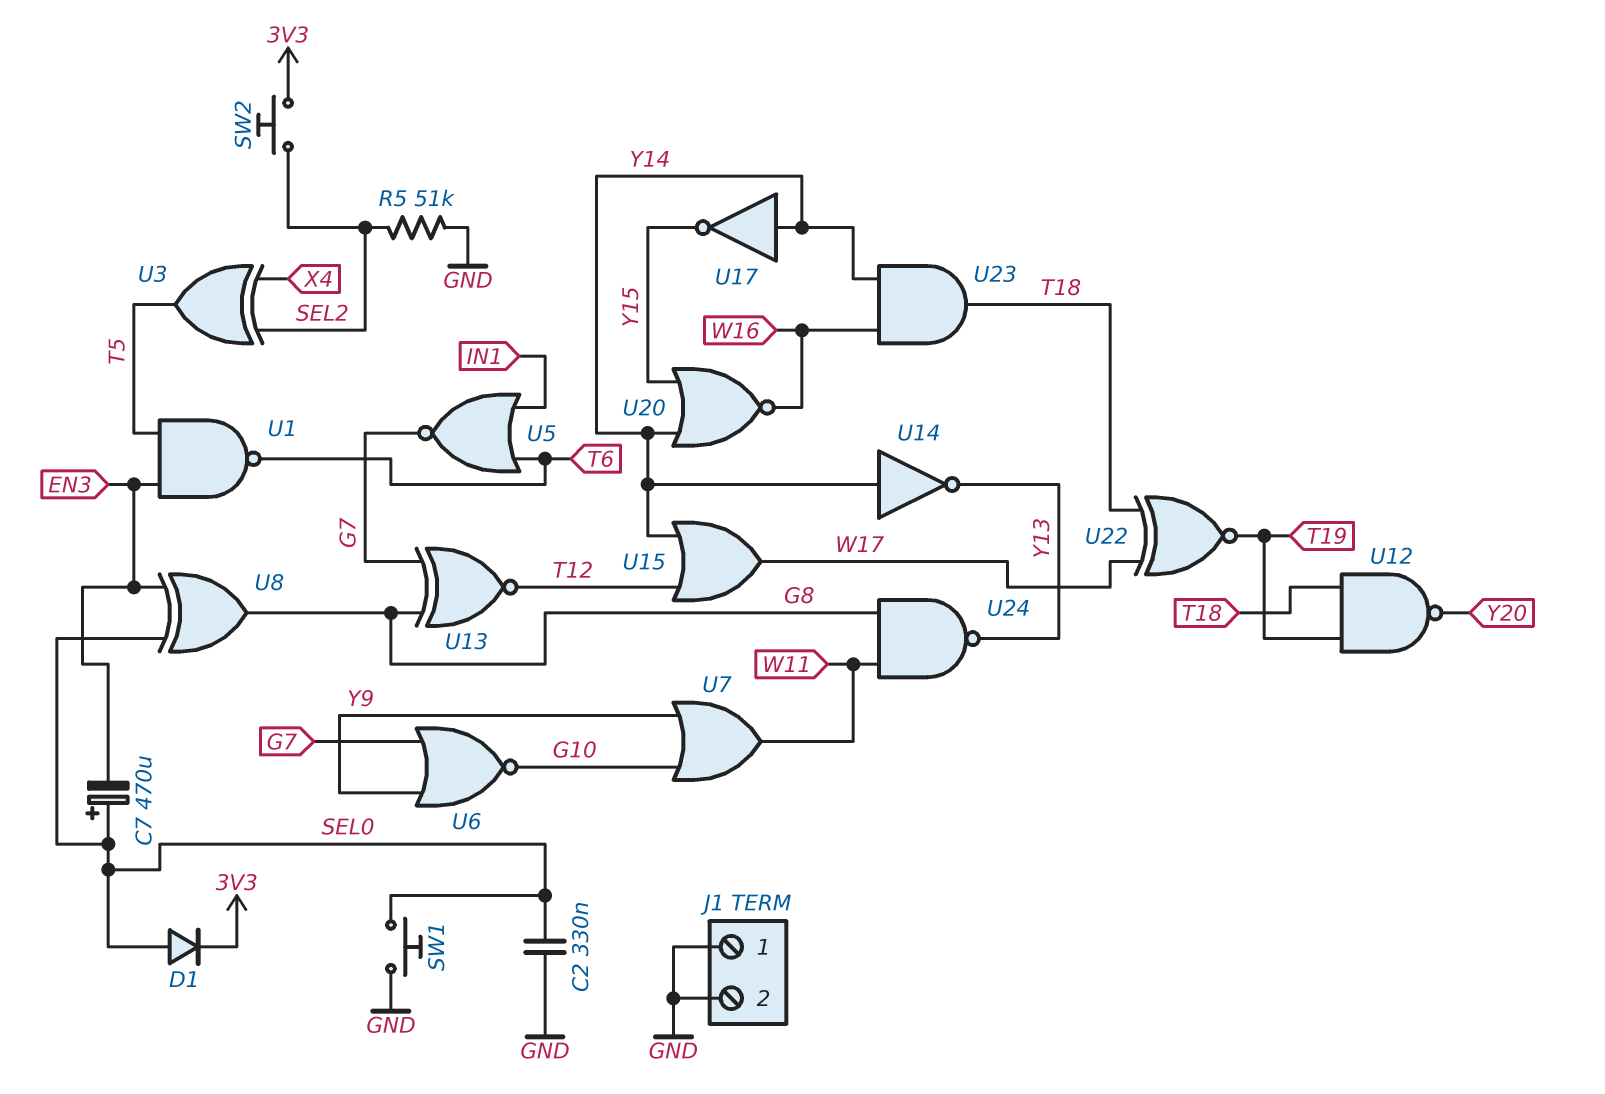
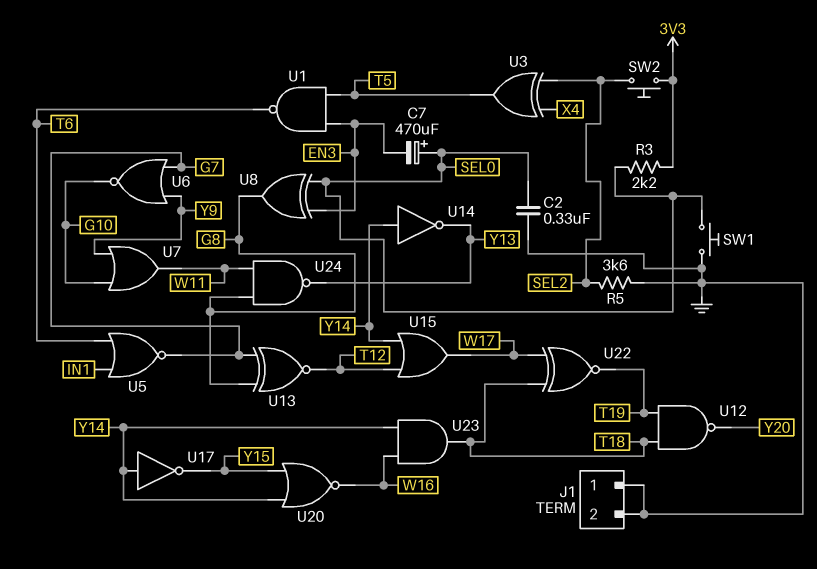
D1: diode (A SEL0, K 3V3) -> none
R3: none -> 2.2k (3V3, SEL0)
R5: 51k (GND, SEL2) -> 3.6k (GND, SEL2)

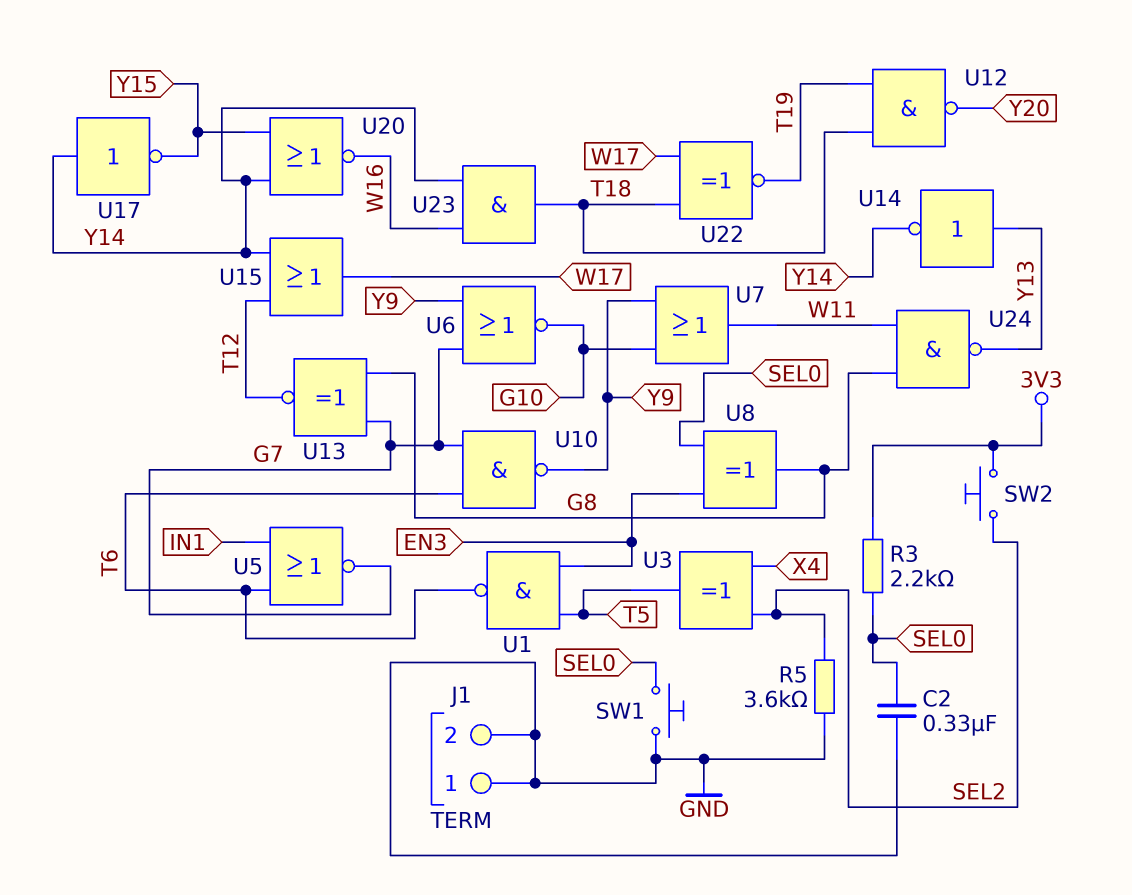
C7: 470uF (plus SEL0, minus EN3) -> none
U10: none -> NAND (in G7, in T6, out Y9)
U14: NOT (in Y14, out Y13) -> NOT (in Y13, out Y14)

